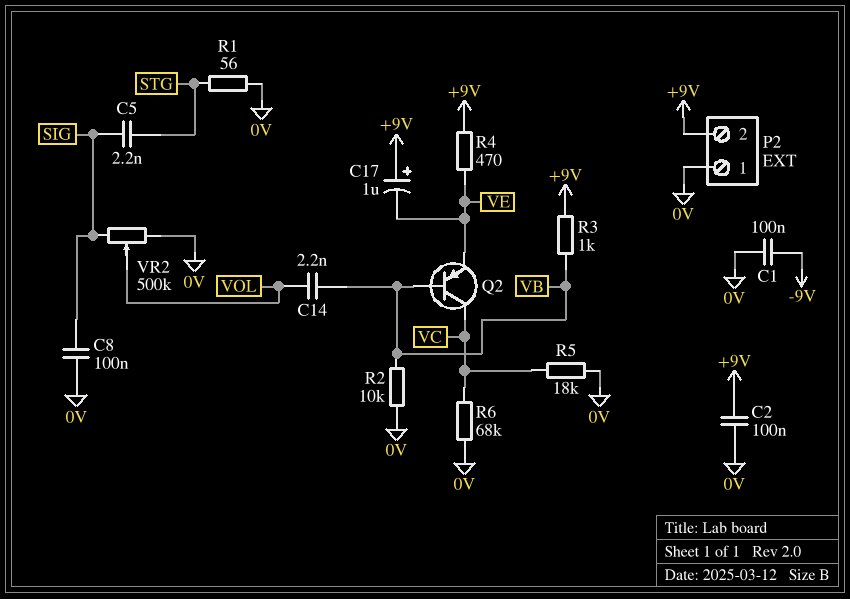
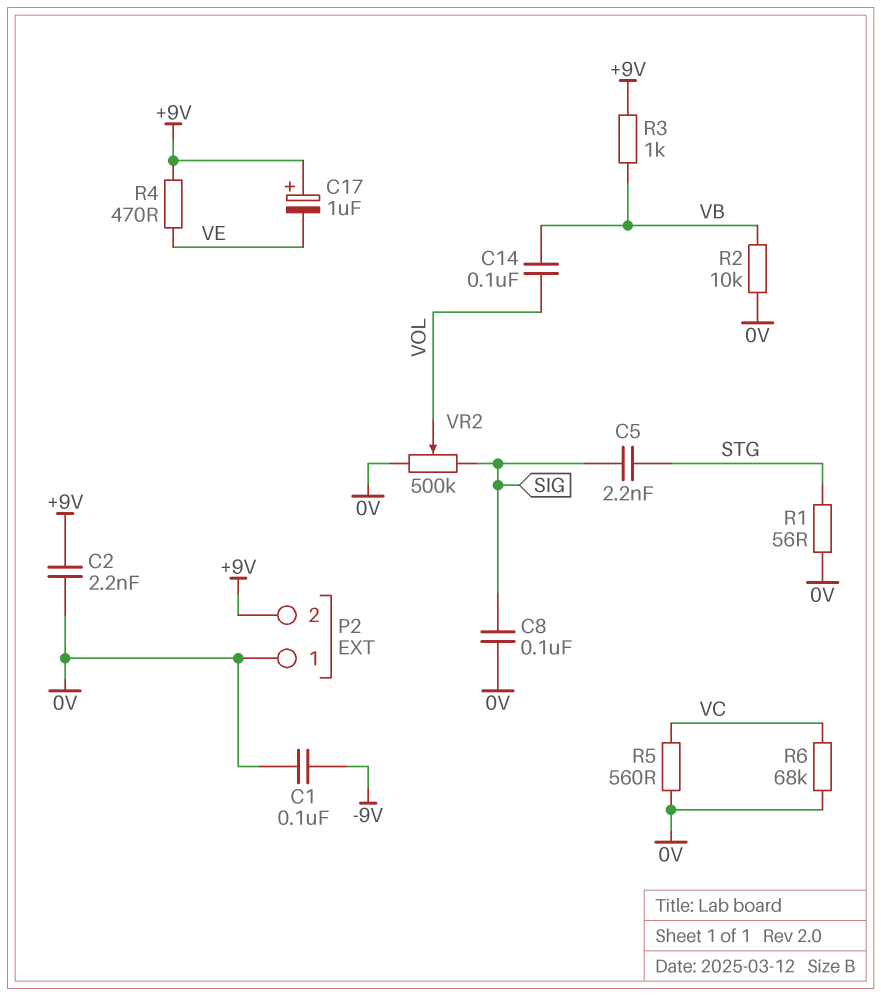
C2: 100nF (+9V, 0V) -> 2.2nF (+9V, 0V)
C14: 2.2nF (VB, VOL) -> 100nF (VB, VOL)
Q2: PNP (B VB, C VC, E VE) -> none
R5: 18k (0V, VC) -> 560 (0V, VC)

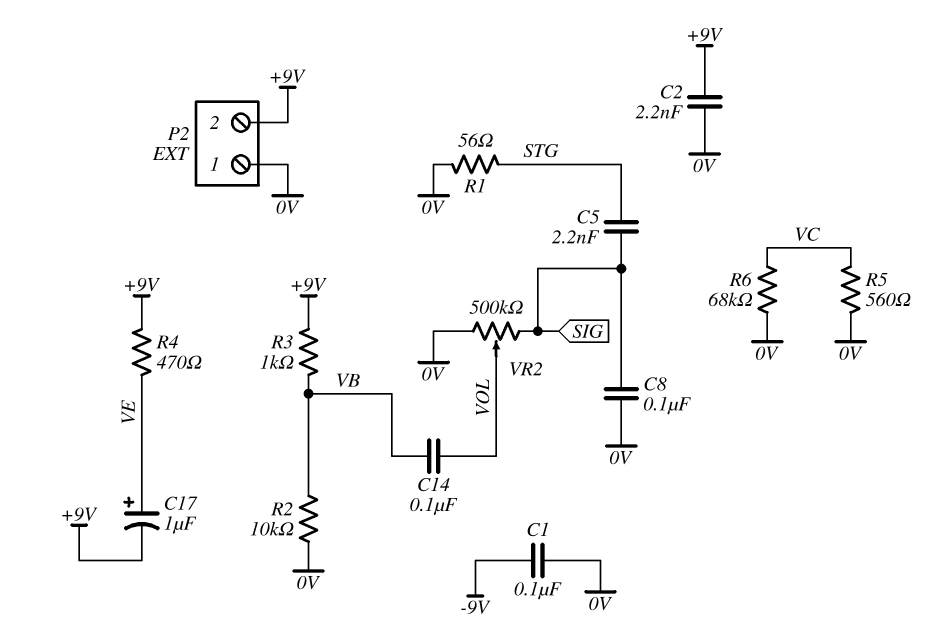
C17: 1uF (plus +9V, minus VE) -> 1uF (plus VE, minus +9V)

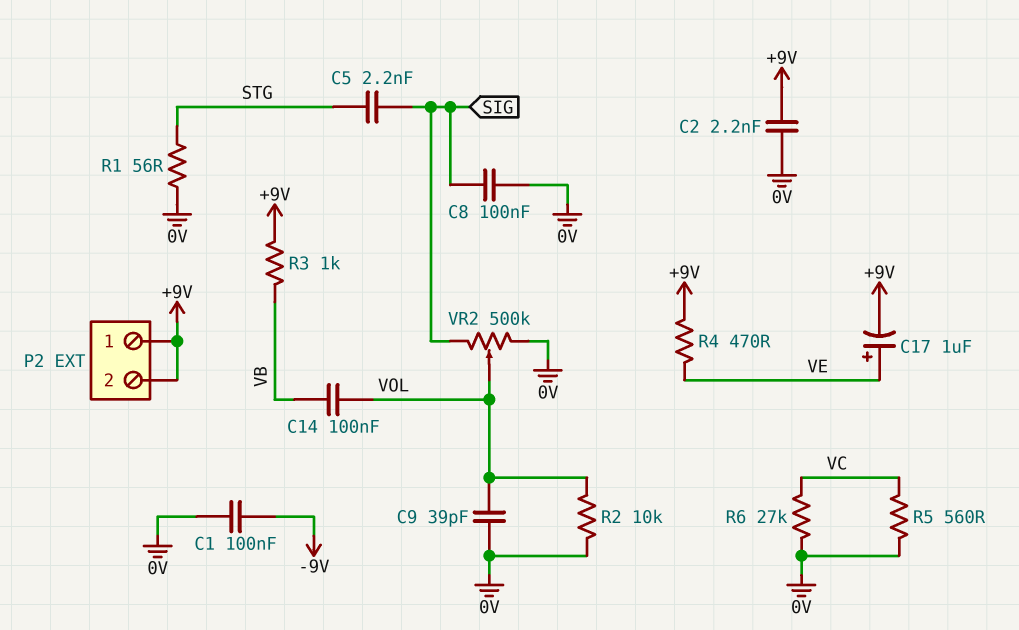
C9: none -> 39pF (0V, VOL)
P2 pin 1: 0V -> +9V
R2: 10k (0V, VB) -> 10k (0V, VOL)
R6: 68k (0V, VC) -> 27k (0V, VC)

